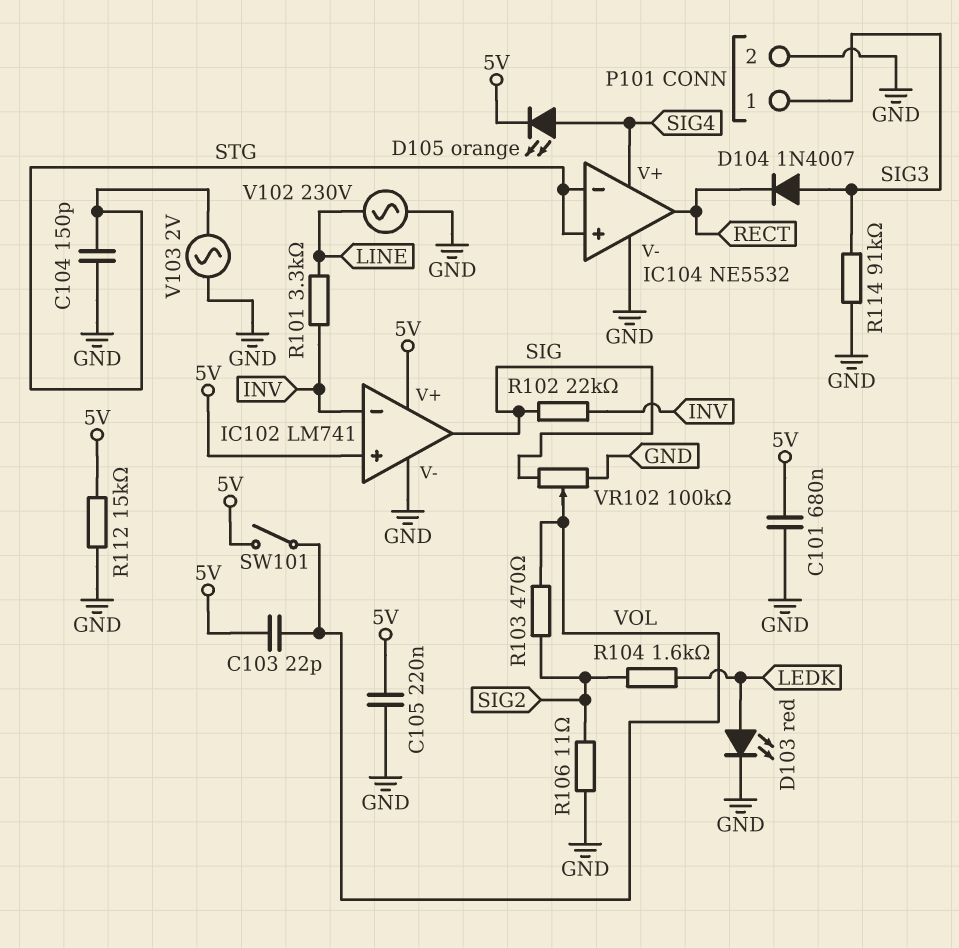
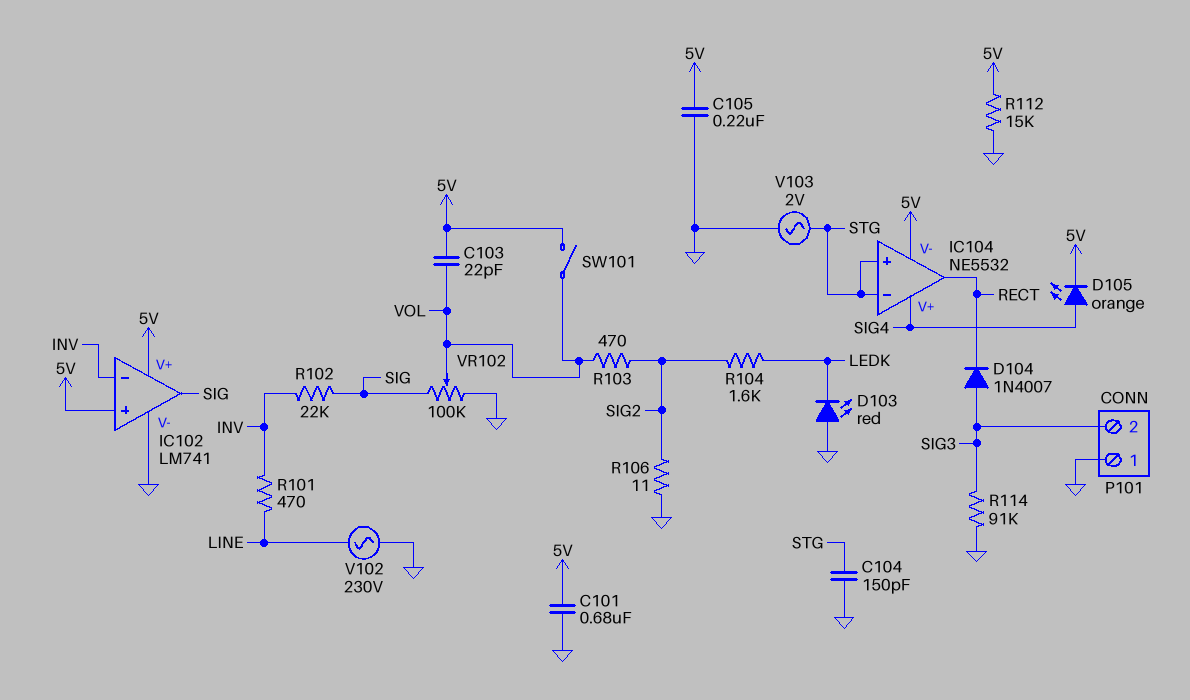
D103: LED red (A LEDK, K GND) -> LED red (A GND, K LEDK)
IC104 pin V-: GND -> 5V
P101 pin 1: SIG3 -> GND
P101 pin 2: GND -> SIG3
R101: 3.3k (INV, LINE) -> 470 (INV, LINE)

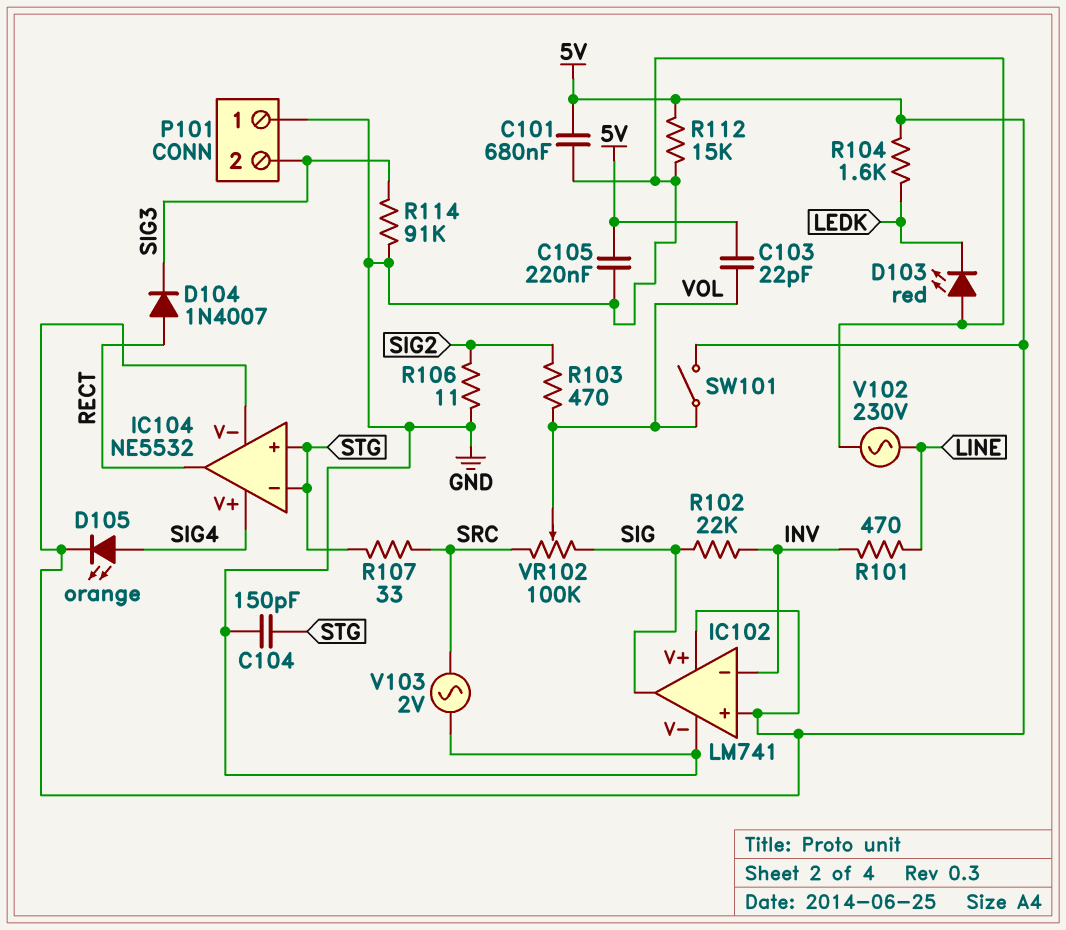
D104: diode 1N4007 (A SIG3, K RECT) -> diode 1N4007 (A RECT, K SIG3)
R104: 1.6k (LEDK, SIG2) -> 1.6k (5V, LEDK)
R107: none -> 33 (SRC, STG)
V103: AC 2V (GND, STG) -> AC 2V (GND, SRC)
VR102: 100k (GND, SIG, wiper VOL) -> 100k (SIG, SRC, wiper VOL)

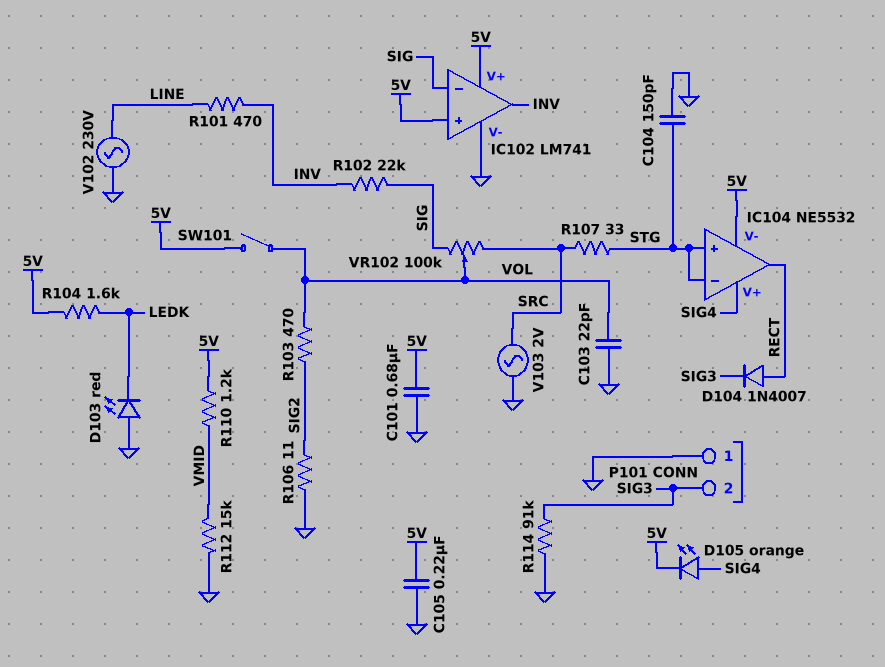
C103: 22pF (5V, VOL) -> 22pF (GND, VOL)
IC102 pin in-: INV -> SIG
IC102 pin out: SIG -> INV
R110: none -> 1.2k (5V, VMID)
R112: 15k (5V, GND) -> 15k (GND, VMID)

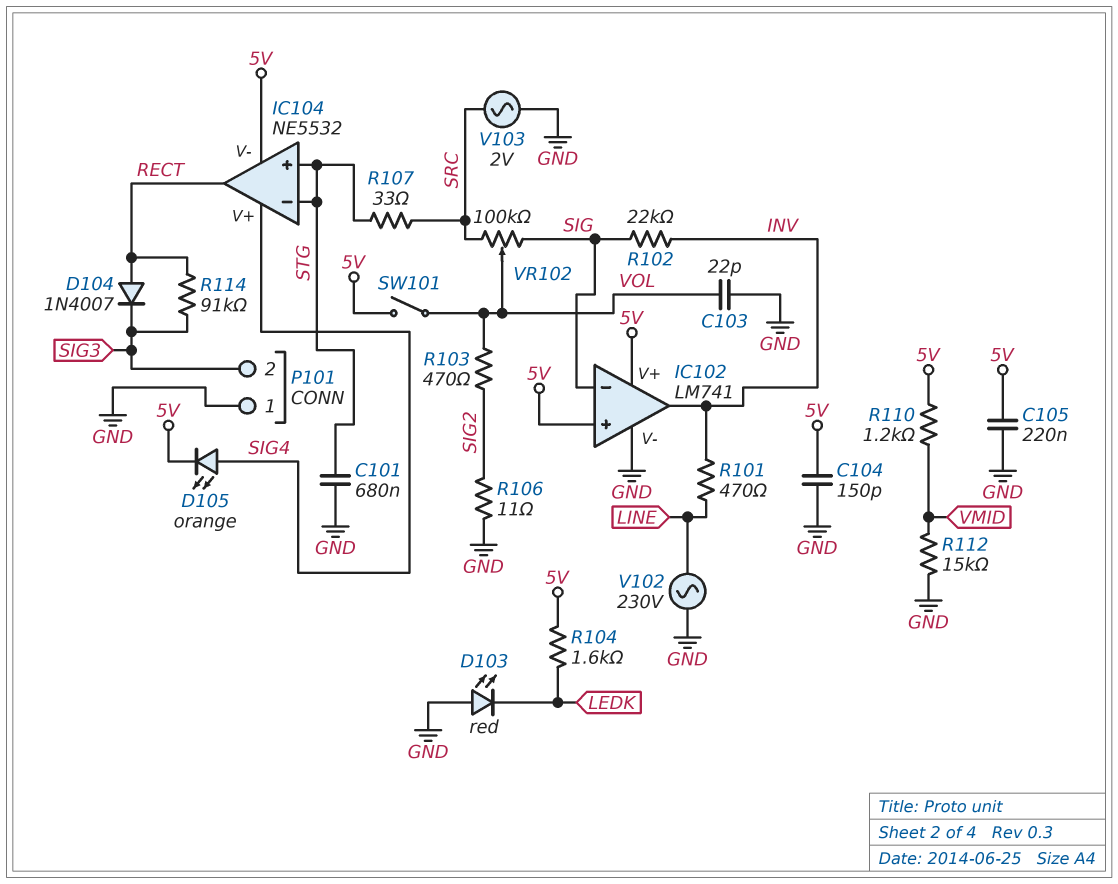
C101: 680nF (5V, GND) -> 680nF (GND, STG)
C104: 150pF (GND, STG) -> 150pF (5V, GND)
R114: 91k (GND, SIG3) -> 91k (RECT, SIG3)

